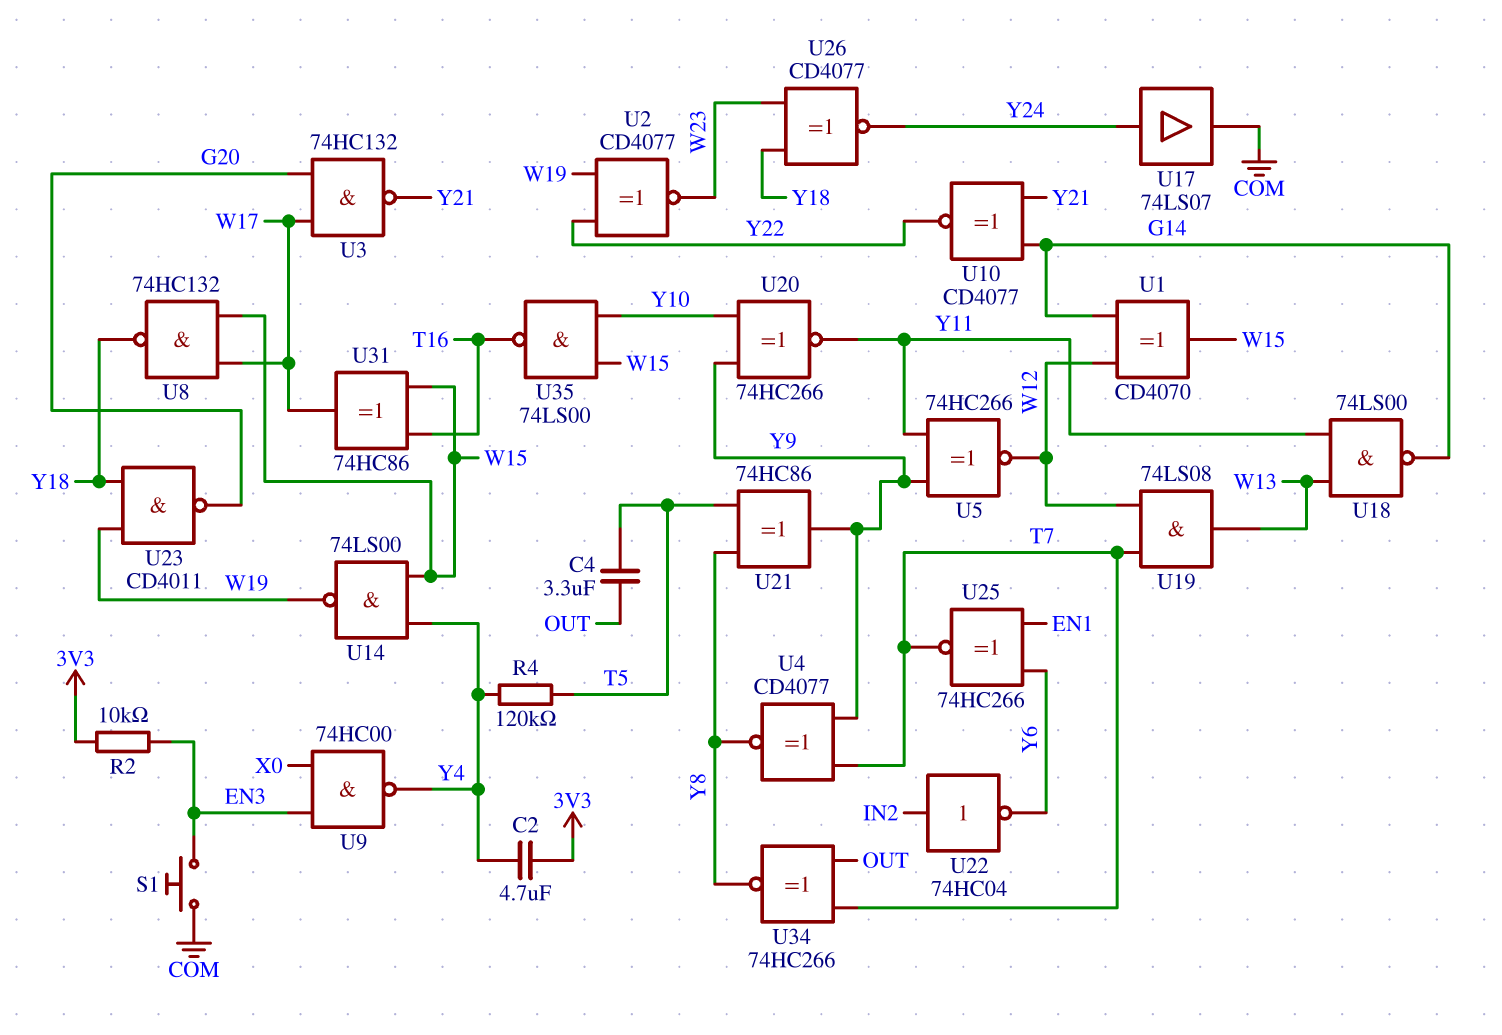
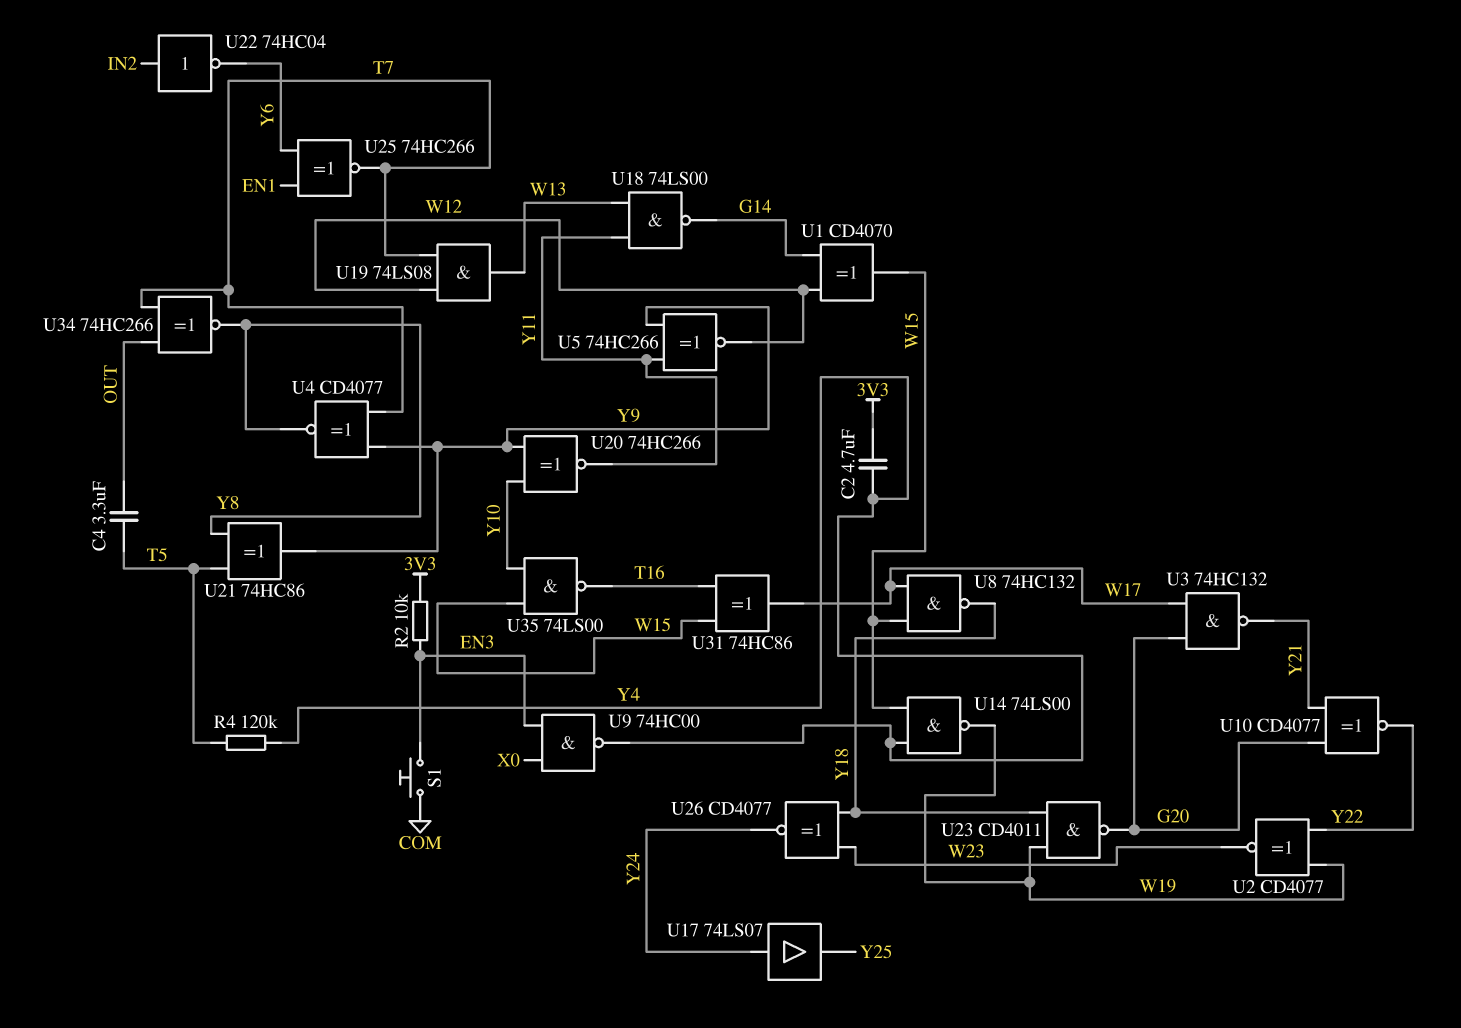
U10: XNOR CD4077 (in G14, in Y21, out Y22) -> XNOR CD4077 (in G20, in Y21, out Y22)
U17: buffer 74LS07 (in Y24, out COM) -> buffer 74LS07 (in Y24, out Y25)

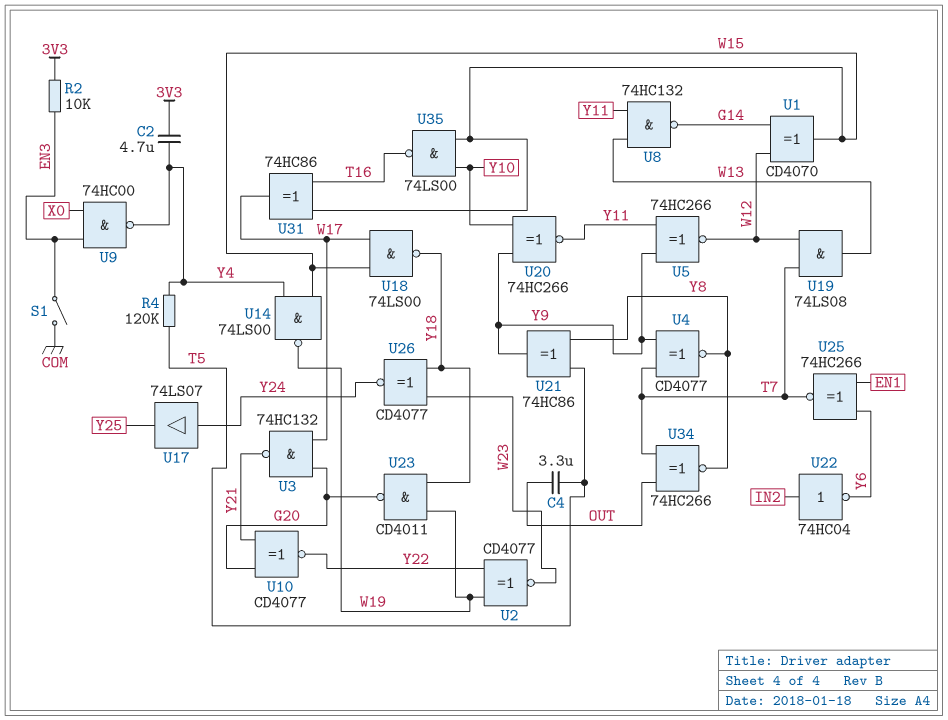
S1: button (COM, EN3) -> switch (COM, EN3)
U8: NAND 74HC132 (in W15, in W17, out Y18) -> NAND 74HC132 (in W13, in Y11, out G14)
U18: NAND 74LS00 (in W13, in Y11, out G14) -> NAND 74LS00 (in W15, in W17, out Y18)

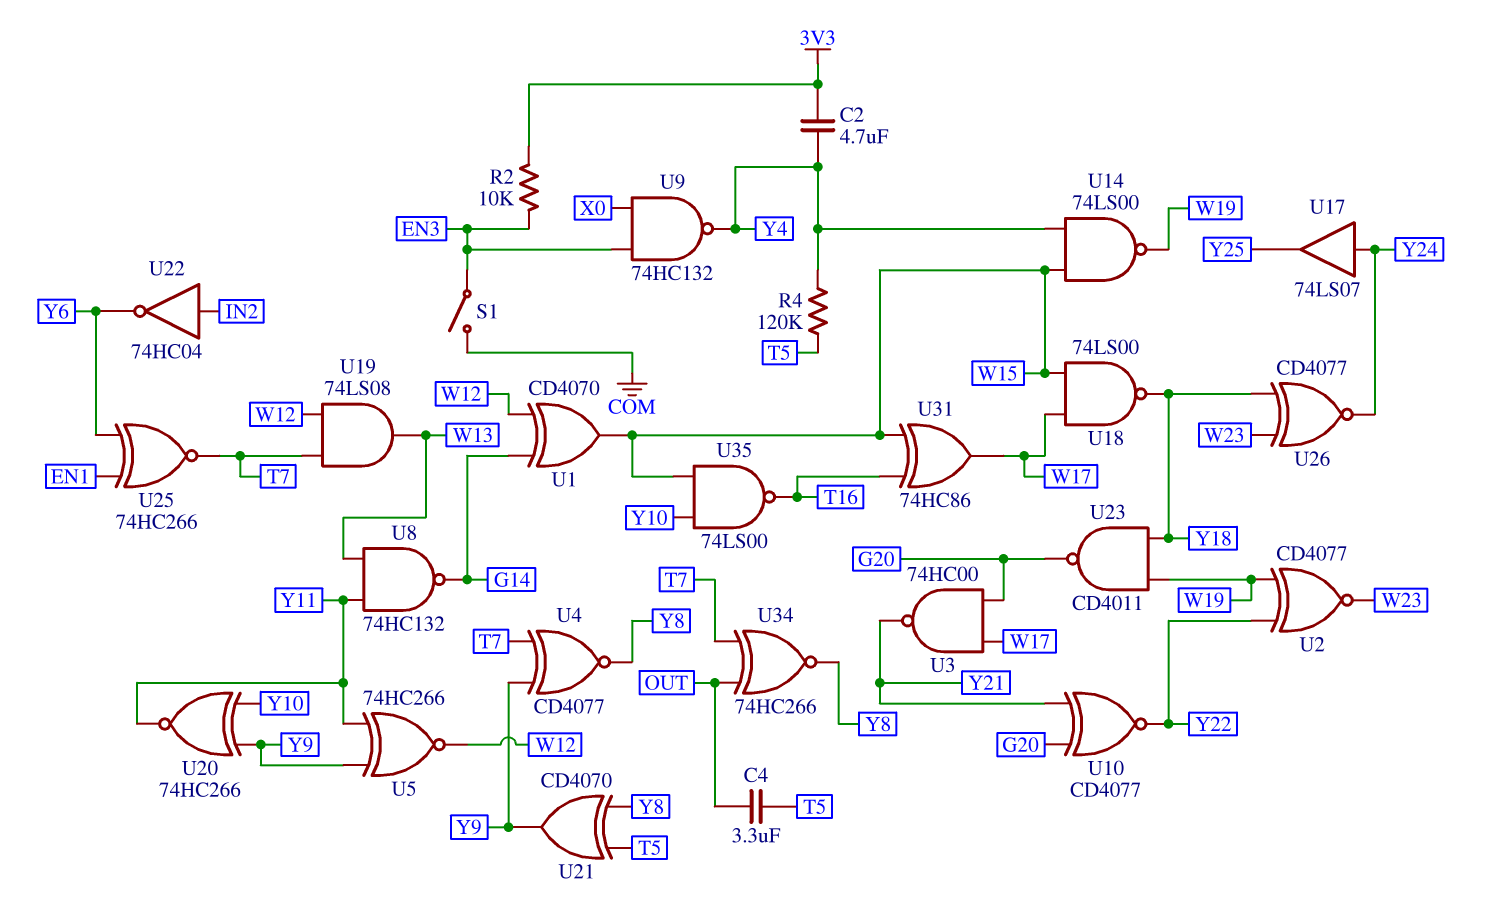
U3: NAND 74HC132 (in G20, in W17, out Y21) -> NAND 74HC00 (in G20, in W17, out Y21)
U9: NAND 74HC00 (in EN3, in X0, out Y4) -> NAND 74HC132 (in EN3, in X0, out Y4)
U21: XOR 74HC86 (in T5, in Y8, out Y9) -> XOR CD4070 (in T5, in Y8, out Y9)

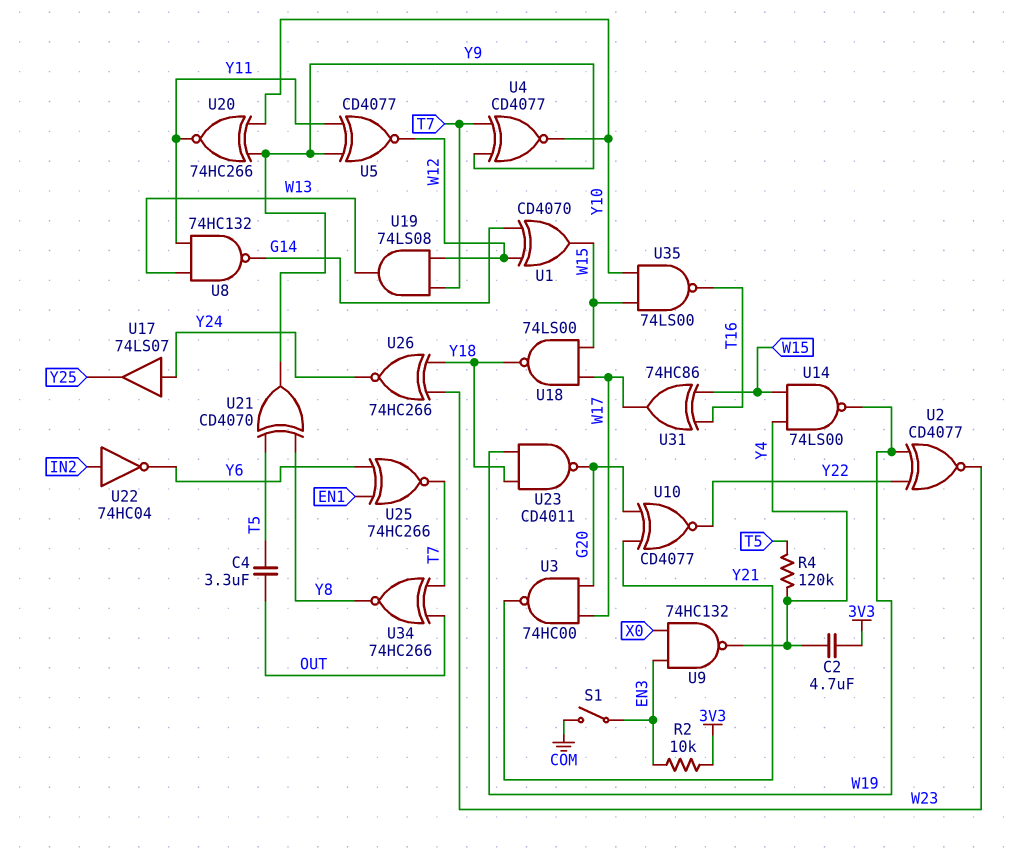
U4: XNOR CD4077 (in T7, in Y9, out Y8) -> XNOR CD4077 (in T7, in Y9, out Y10)
U5: XNOR 74HC266 (in Y9, in Y11, out W12) -> XNOR CD4077 (in Y9, in Y11, out W12)
U26: XNOR CD4077 (in W23, in Y18, out Y24) -> XNOR 74HC266 (in W23, in Y18, out Y24)

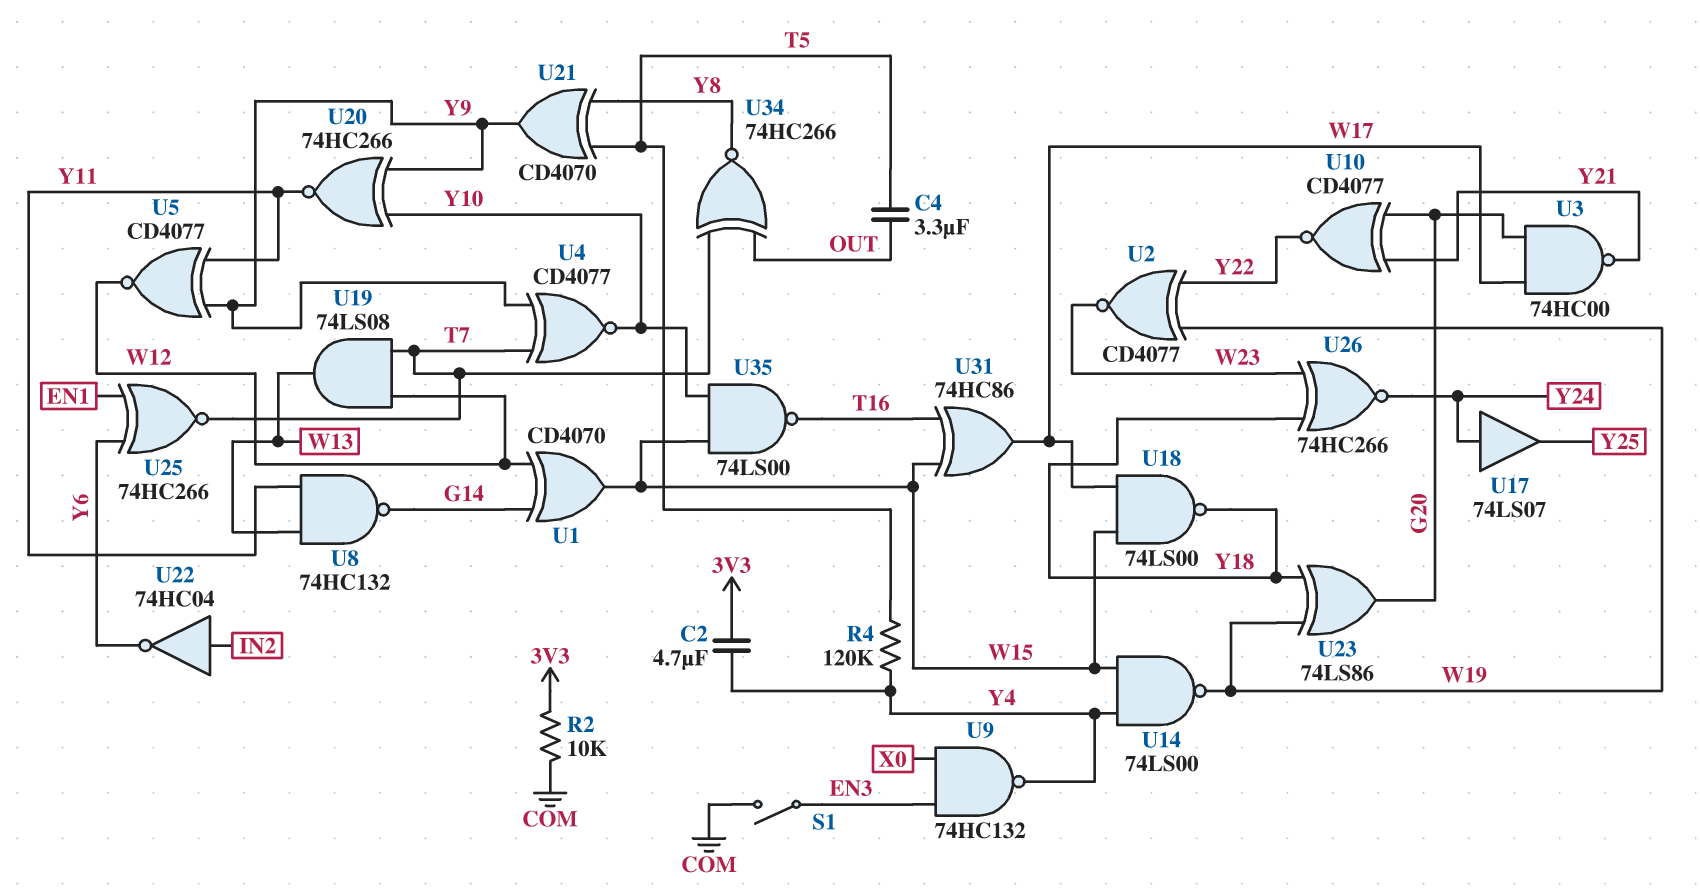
R2: 10k (3V3, EN3) -> 10k (3V3, COM)
U23: NAND CD4011 (in W19, in Y18, out G20) -> XOR 74LS86 (in W19, in Y18, out G20)

